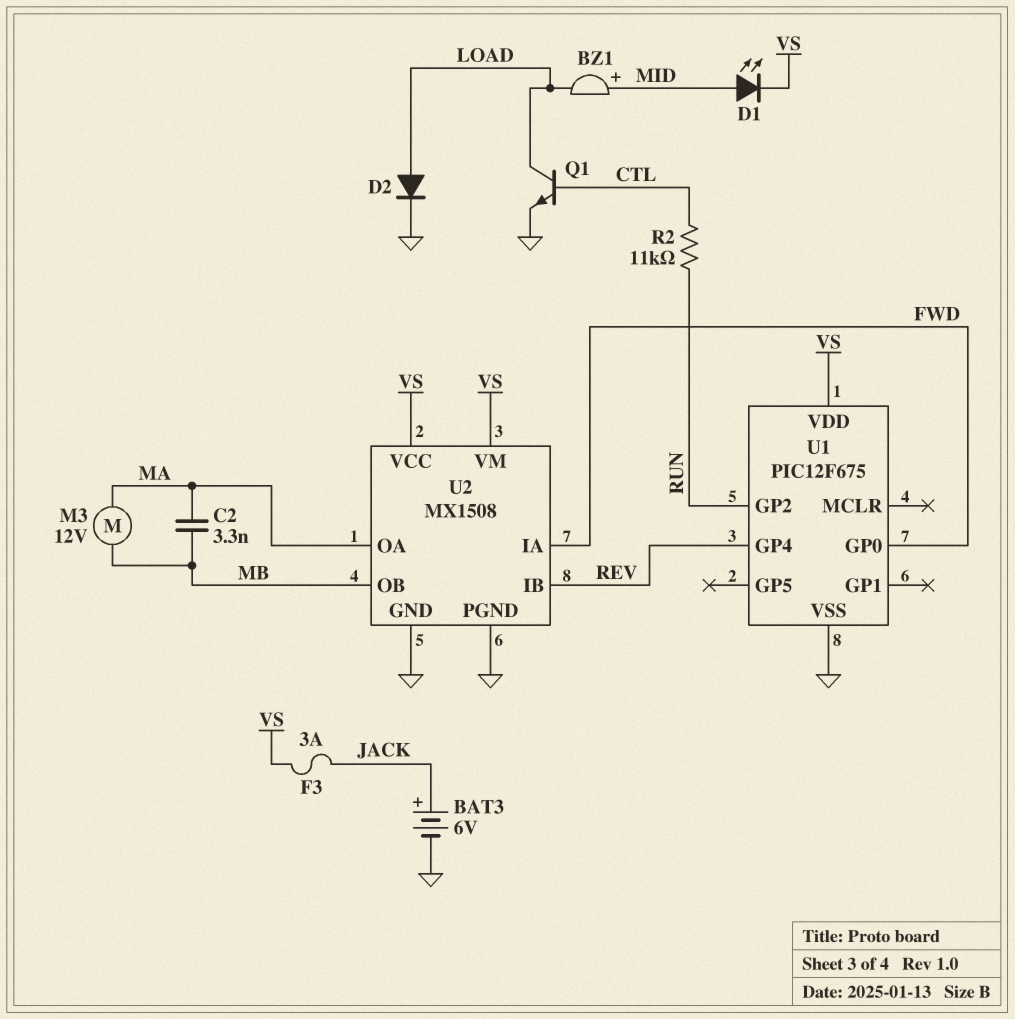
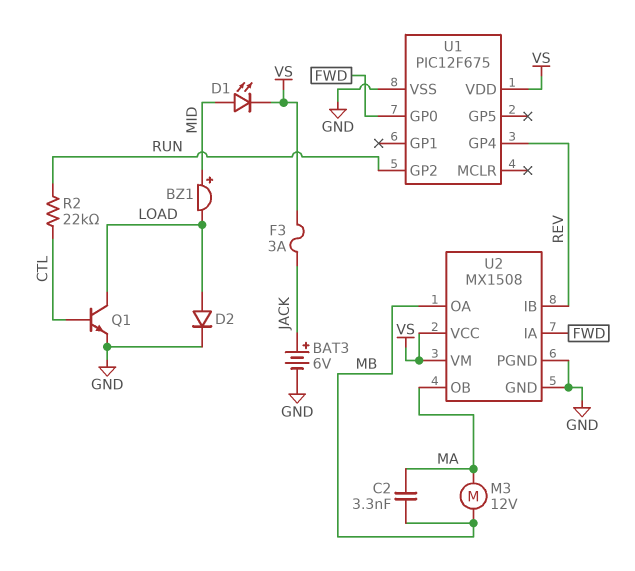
R2: 11k (CTL, RUN) -> 22k (CTL, RUN)
U2 pin OA: MA -> MB
U2 pin OB: MB -> MA

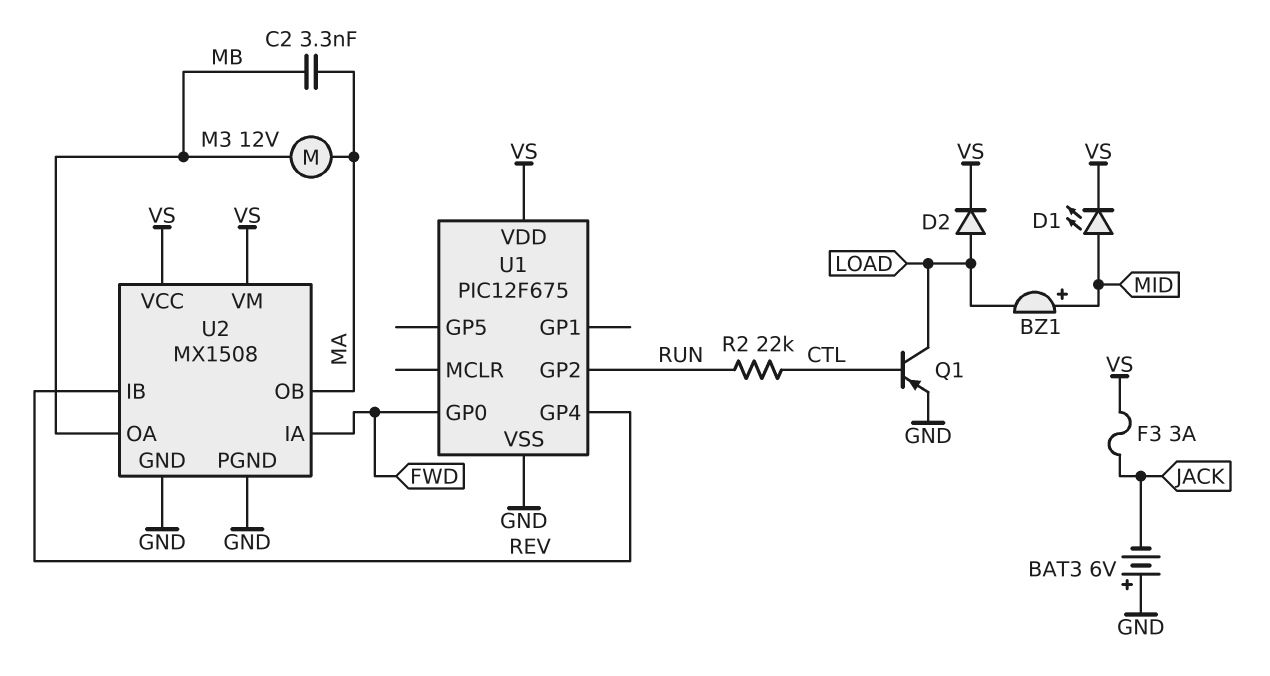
BAT3: 6V (plus JACK, minus GND) -> 6V (plus GND, minus JACK)
D2: diode (A LOAD, K GND) -> diode (A LOAD, K VS)
Q1: NPN (B CTL, C LOAD, E GND) -> PNP (B CTL, C LOAD, E GND)

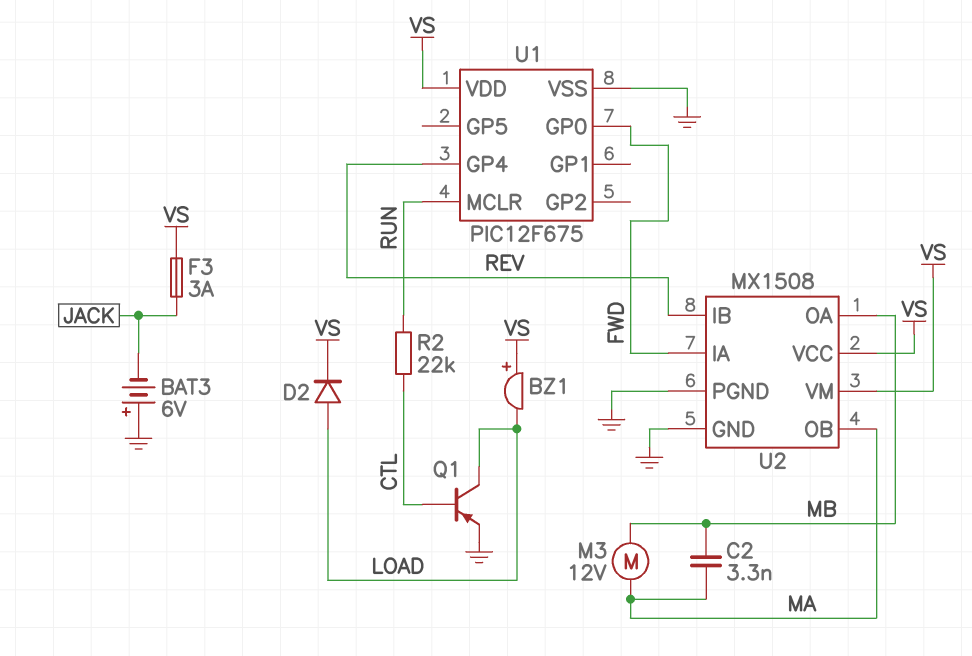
BZ1: buzzer (plus MID, minus LOAD) -> buzzer (plus VS, minus LOAD)
D1: LED (A MID, K VS) -> none
U1 pin GP2: RUN -> none
U1 pin MCLR: none -> RUN

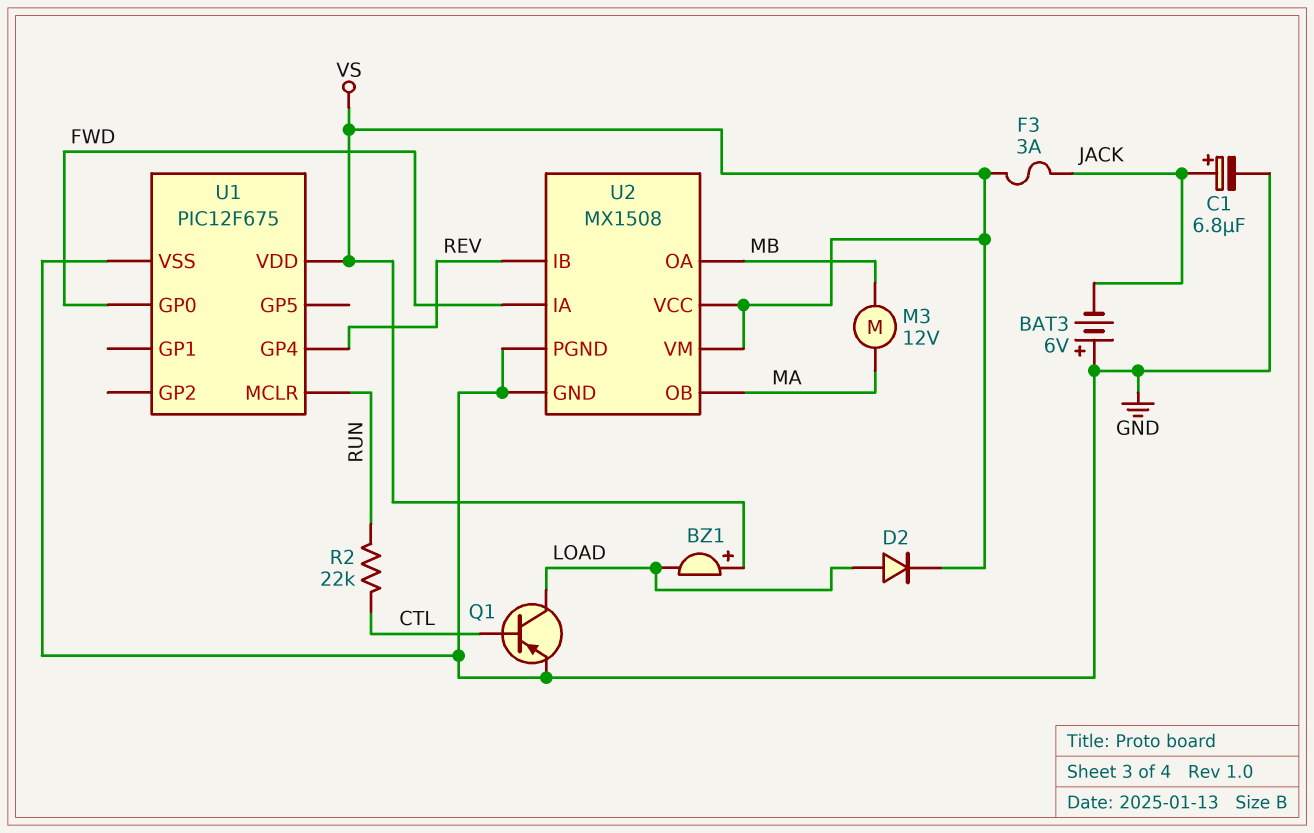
C1: none -> 6.8uF (plus JACK, minus GND)
C2: 3.3nF (MA, MB) -> none

